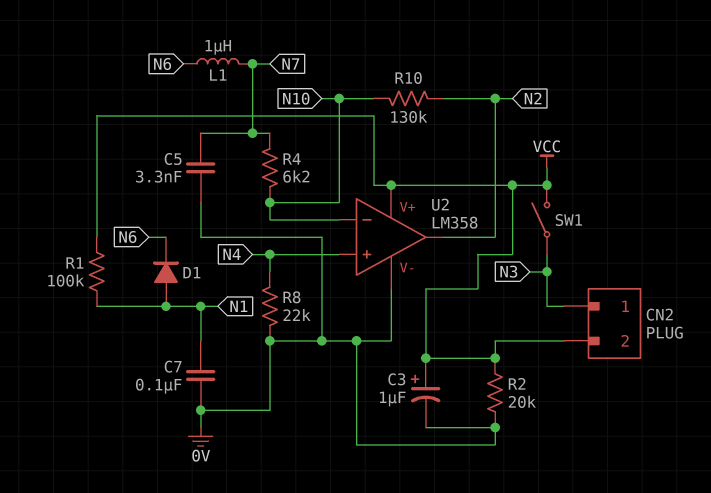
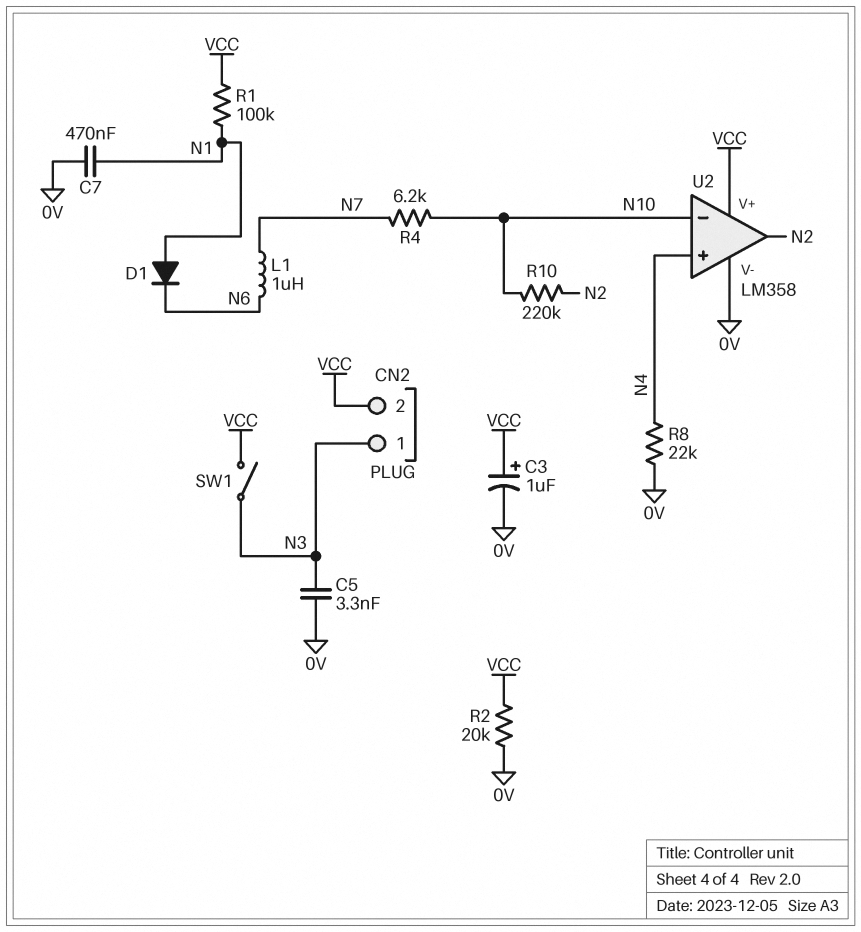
C5: 3.3nF (0V, N7) -> 3.3nF (0V, N3)
C7: 100nF (0V, N1) -> 470nF (0V, N1)
R10: 130k (N2, N10) -> 220k (N2, N10)

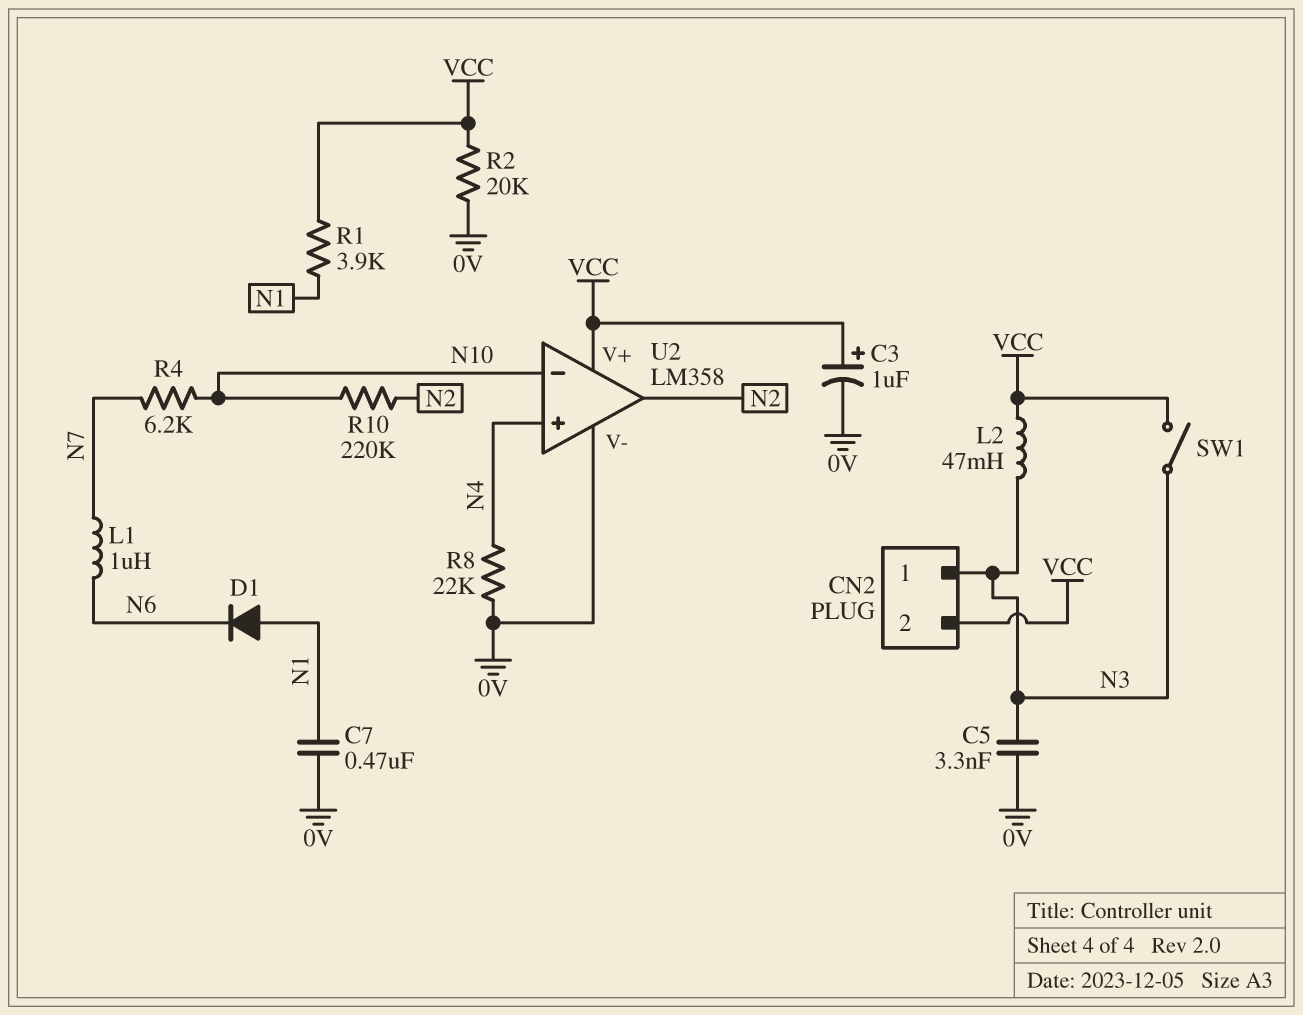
L2: none -> 47mH (N3, VCC)
R1: 100k (N1, VCC) -> 3.9k (N1, VCC)

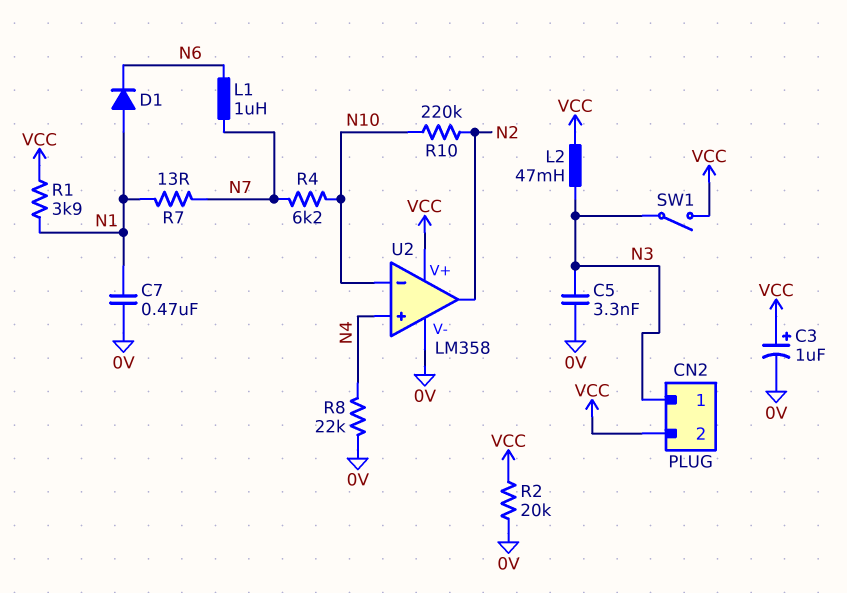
R7: none -> 13 (N1, N7)

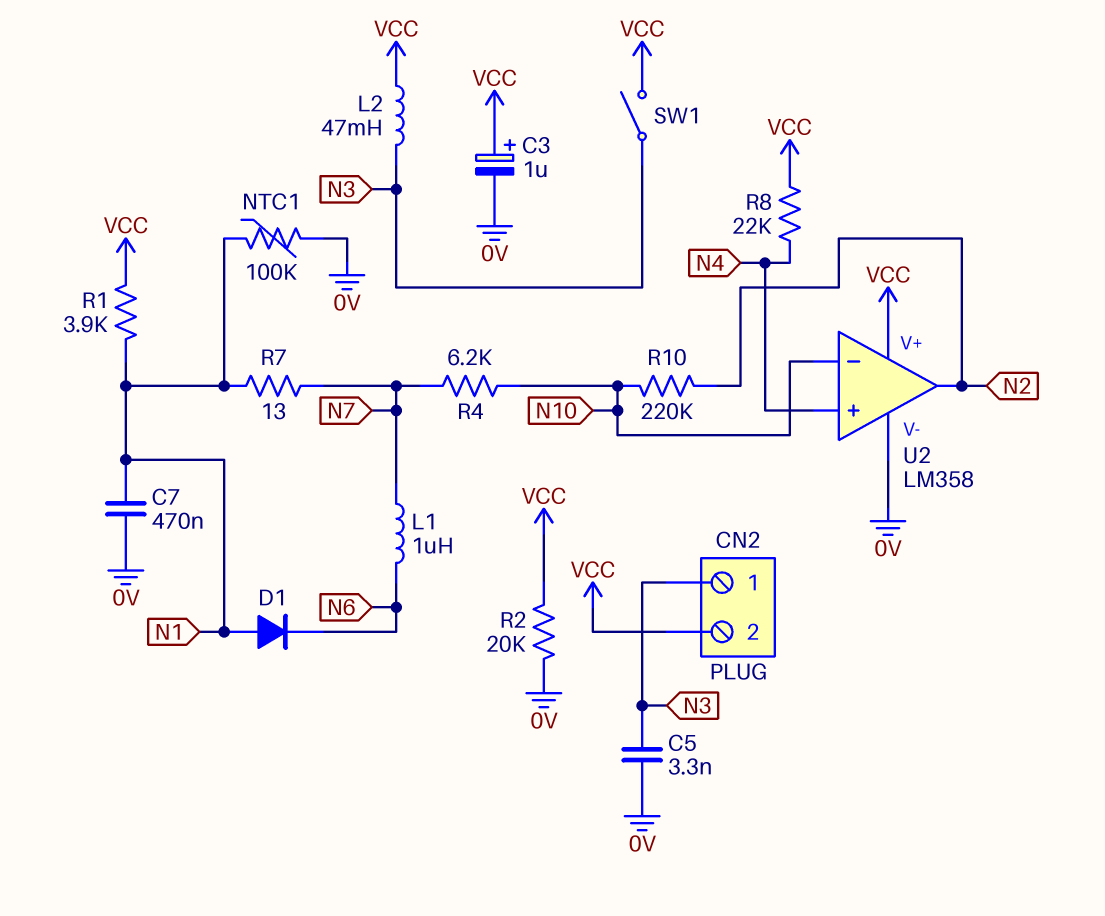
NTC1: none -> 100k (0V, N1)
R8: 22k (0V, N4) -> 22k (N4, VCC)

